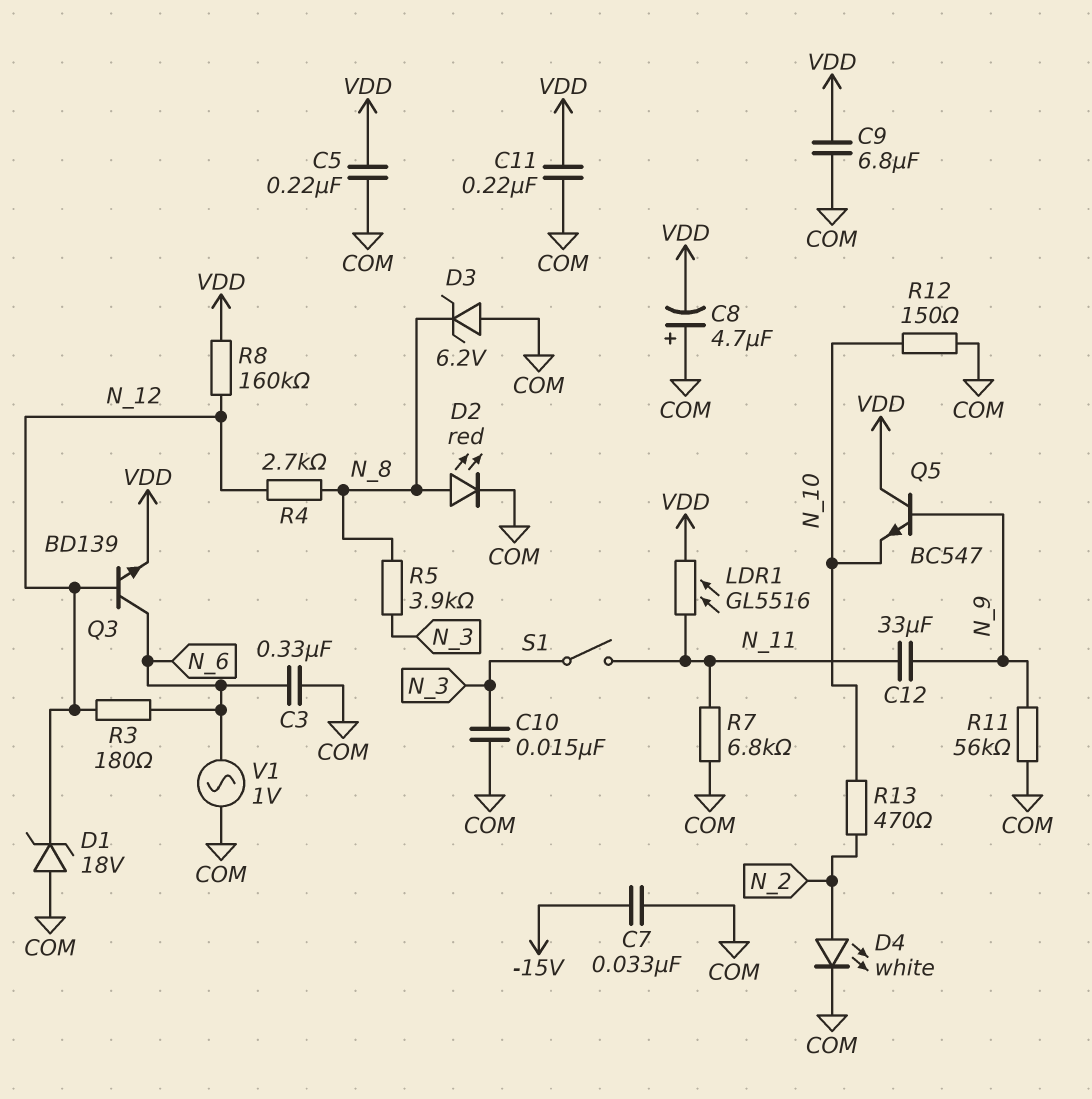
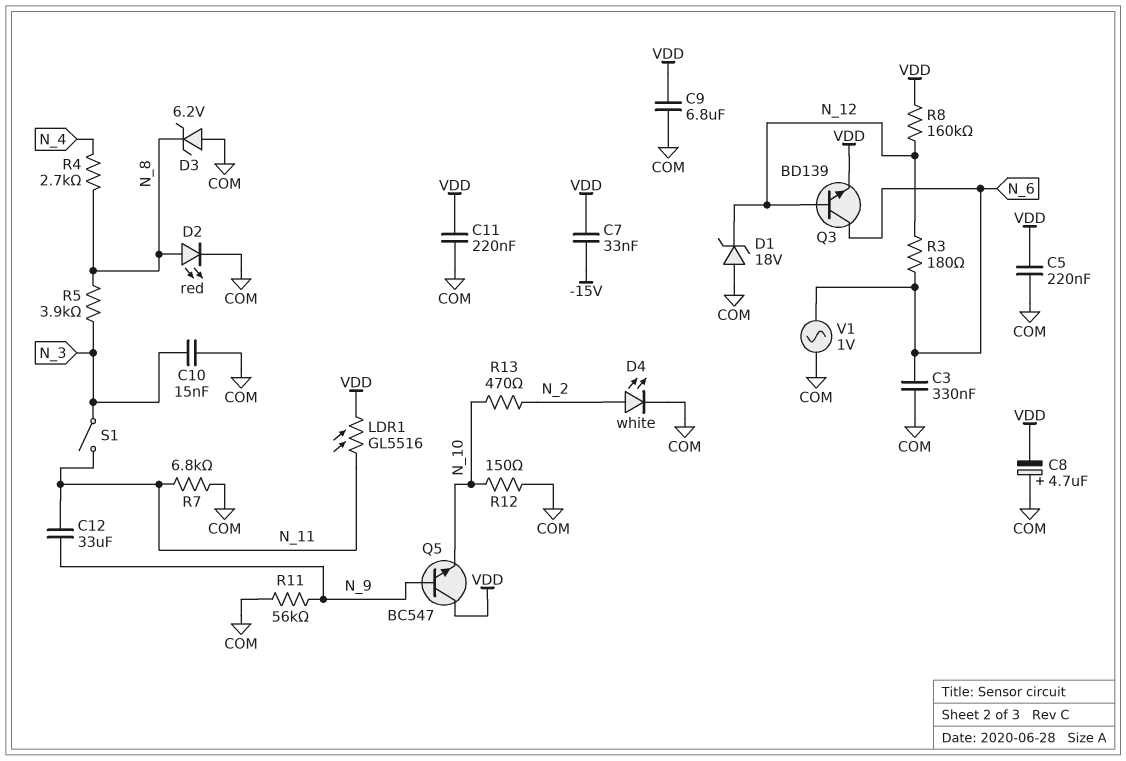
C7: 33nF (-15V, COM) -> 33nF (-15V, VDD)
R4: 2.7k (N_8, N_12) -> 2.7k (N_4, N_8)

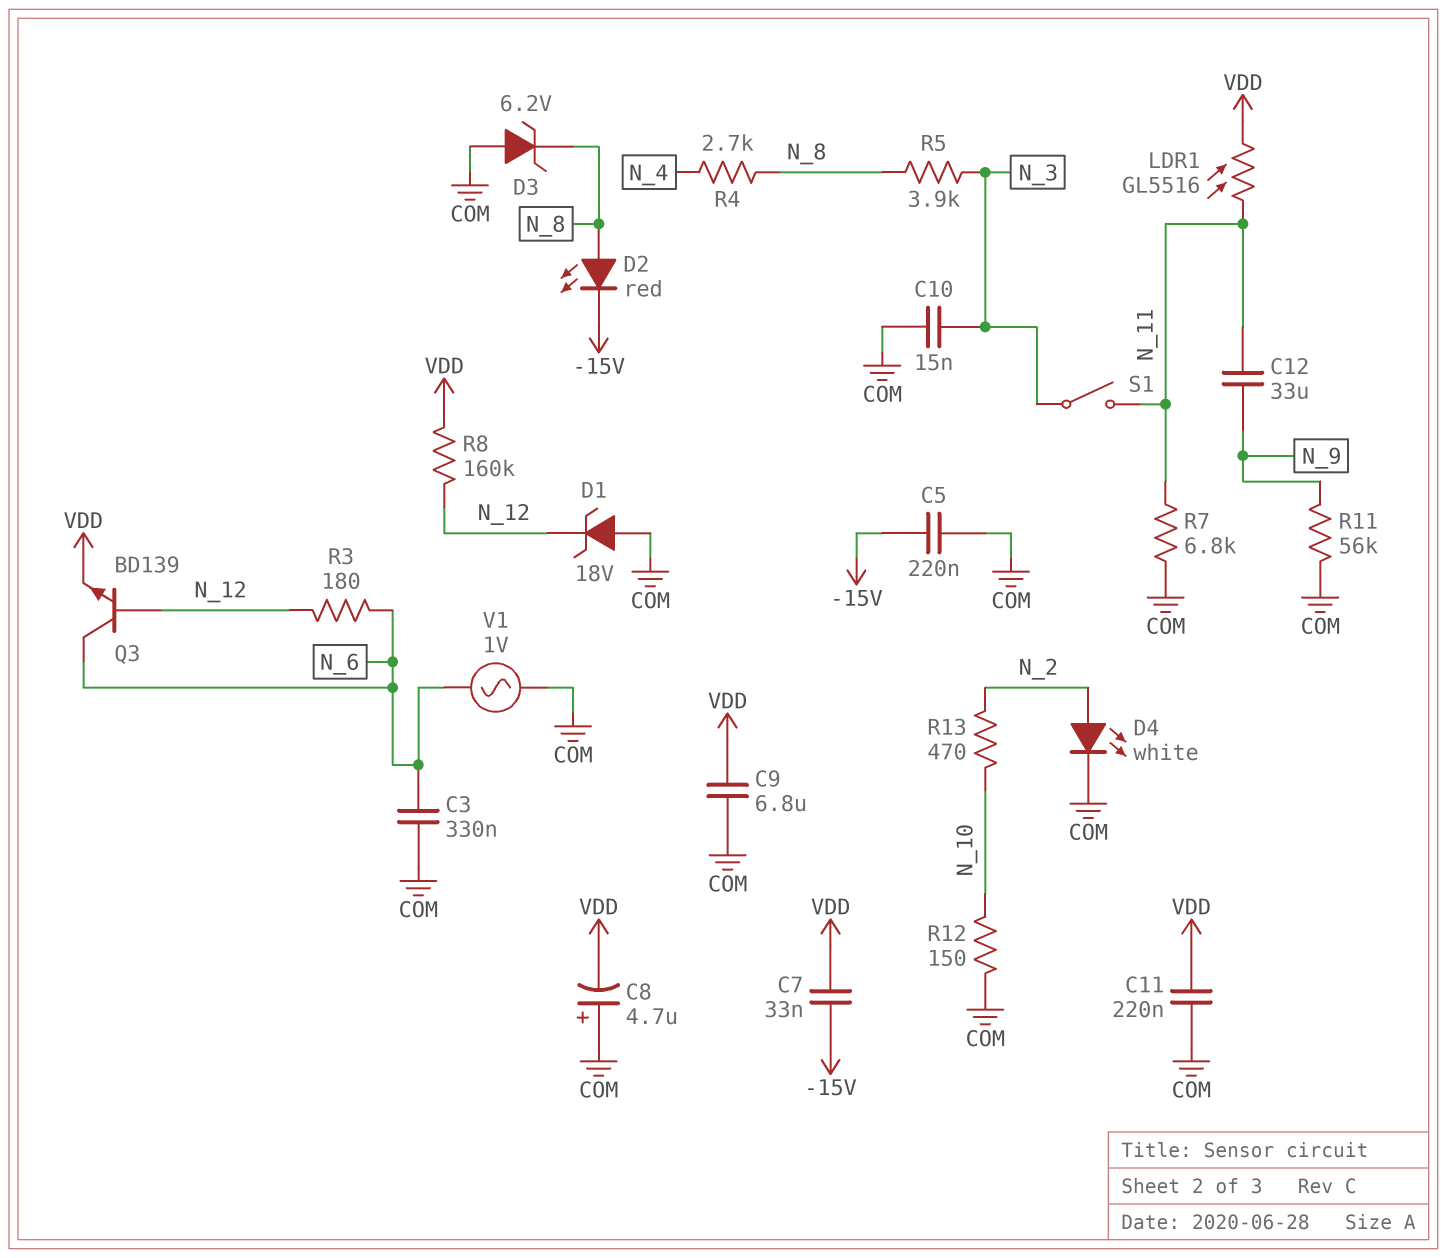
C5: 220nF (COM, VDD) -> 220nF (-15V, COM)
D2: LED red (A N_8, K COM) -> LED red (A N_8, K -15V)
Q5: NPN BC547 (B N_9, C VDD, E N_10) -> none

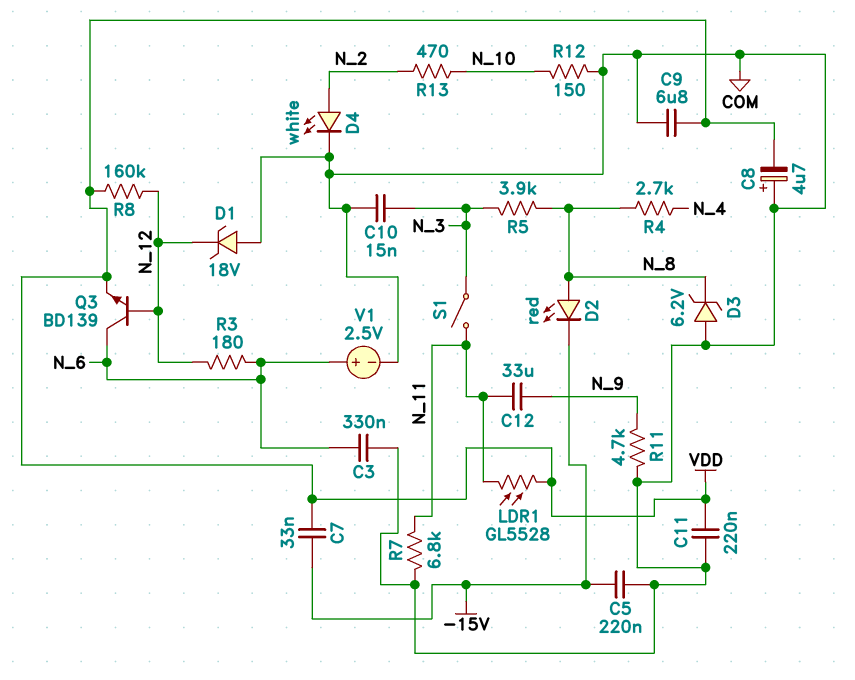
LDR1: GL5516 (N_11, VDD) -> GL5528 (N_11, VDD)
R11: 56k (COM, N_9) -> 4.7k (COM, N_9)
V1: AC 1V (COM, N_6) -> 2.5V (plus N_6, minus COM)

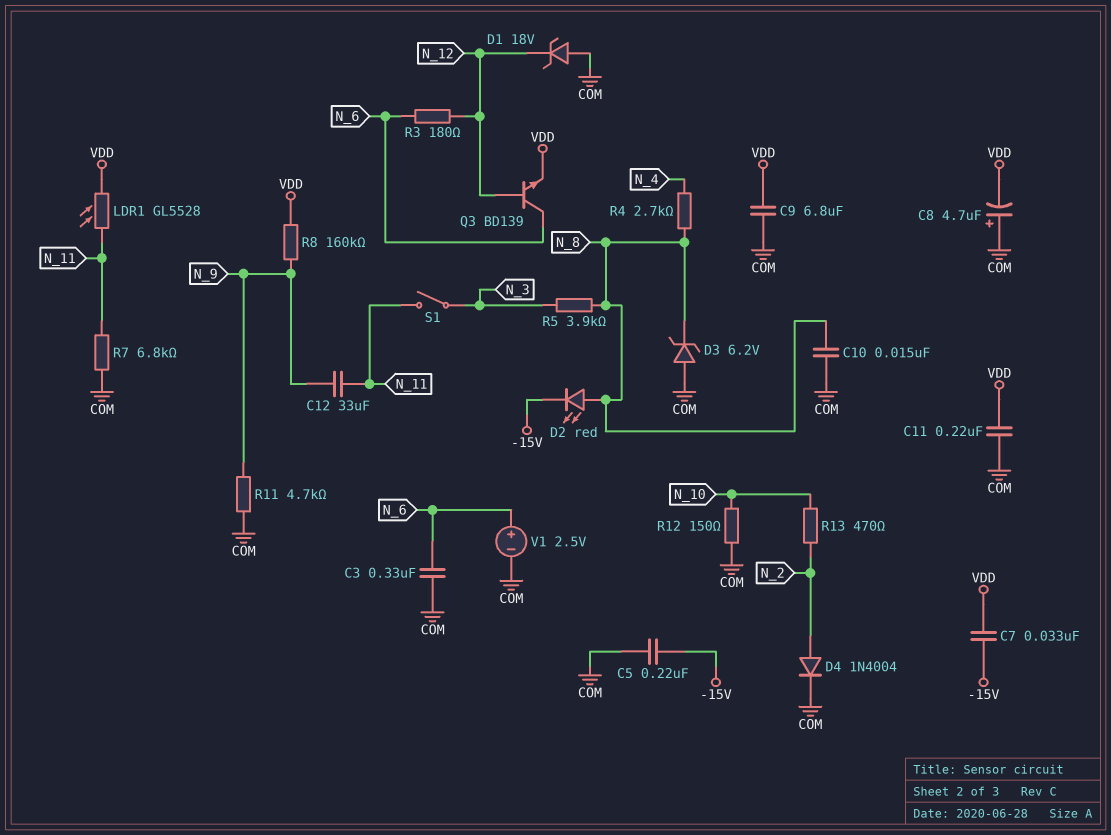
C10: 15nF (COM, N_3) -> 15nF (COM, N_8)
D4: LED white (A N_2, K COM) -> diode 1N4004 (A N_2, K COM)
R8: 160k (N_12, VDD) -> 160k (N_9, VDD)

